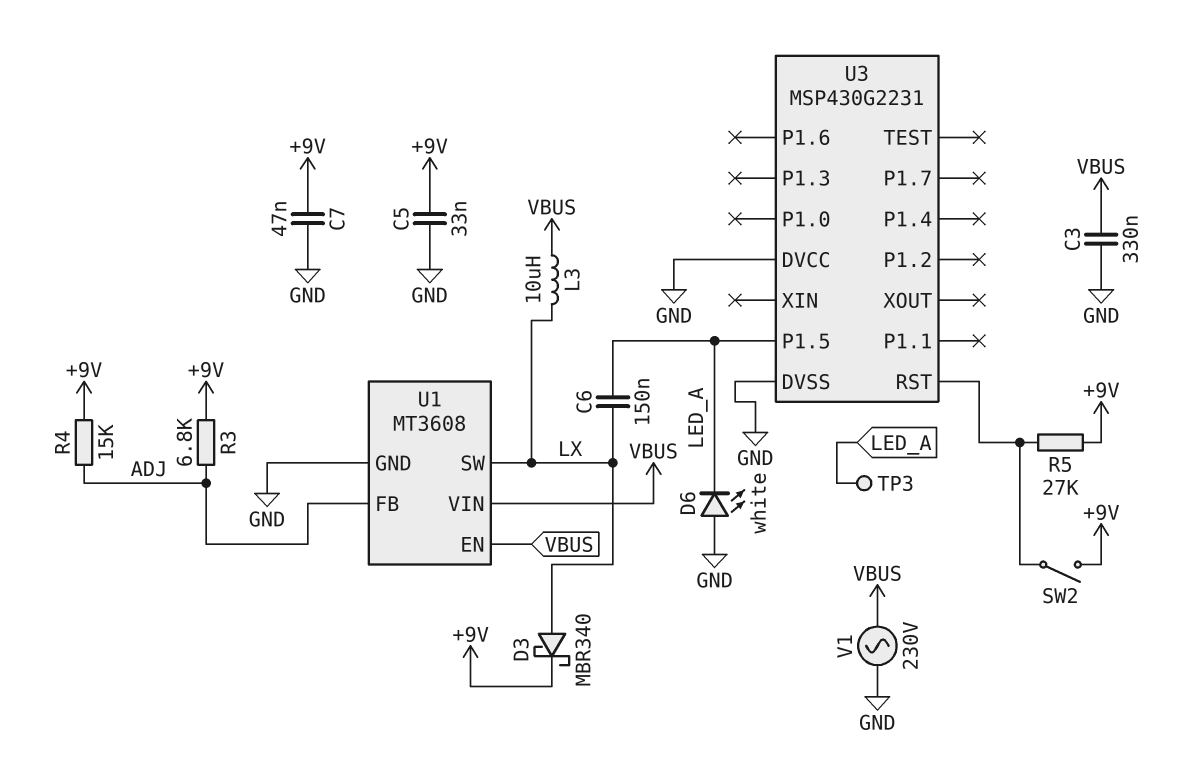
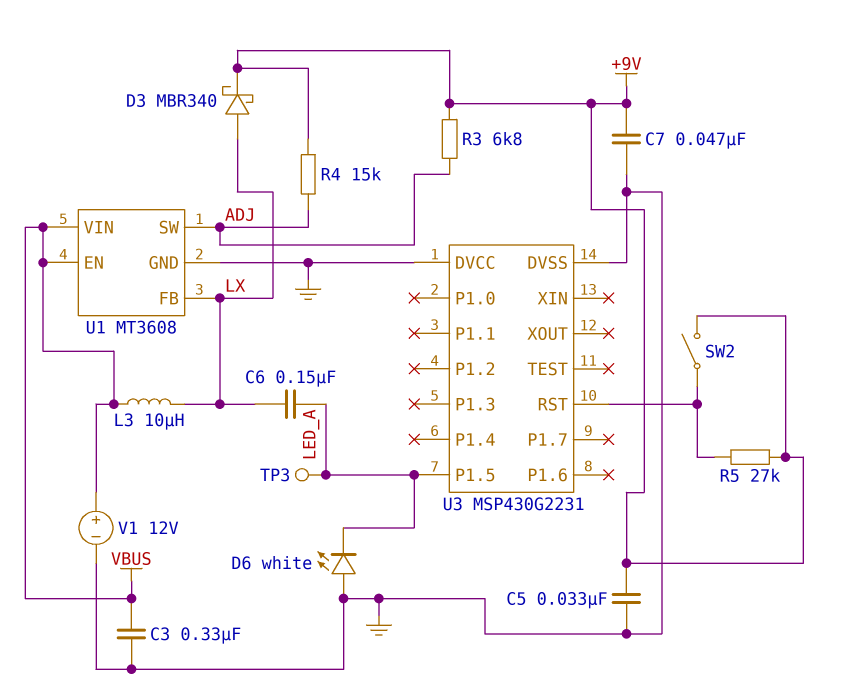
U1 pin FB: ADJ -> LX
U1 pin SW: LX -> ADJ
V1: AC 230V (GND, VBUS) -> 12V (plus VBUS, minus GND)

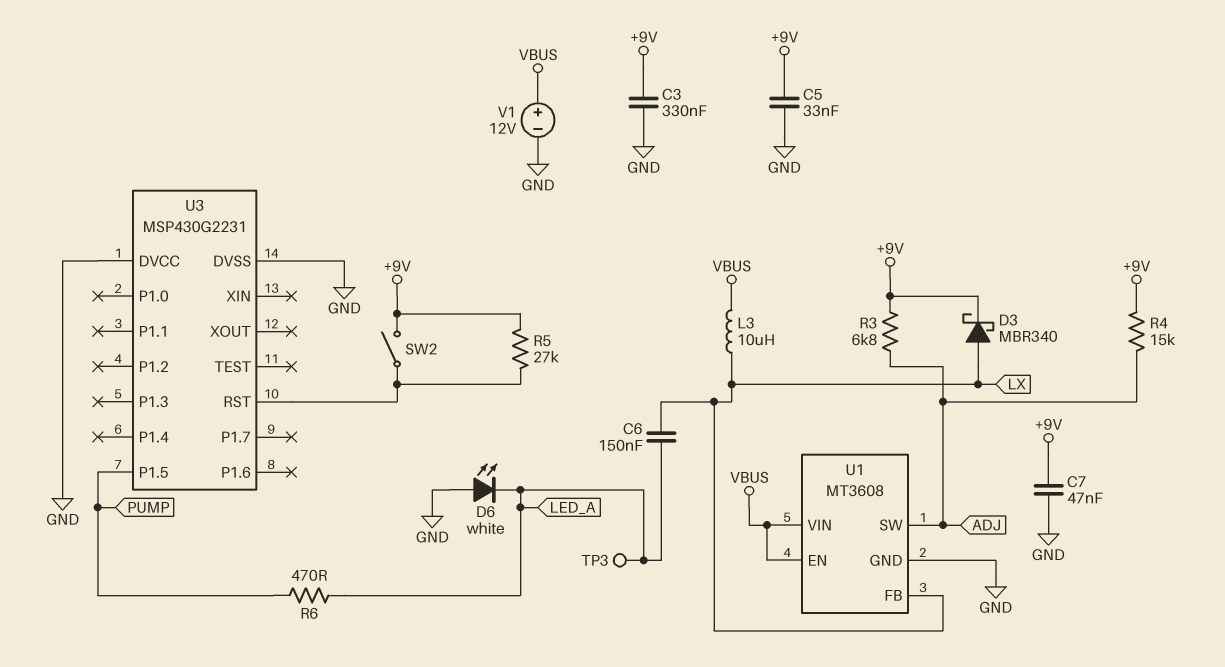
C3: 330nF (GND, VBUS) -> 330nF (+9V, GND)
R6: none -> 470 (LED_A, PUMP)
U3 pin P1.5: LED_A -> PUMP

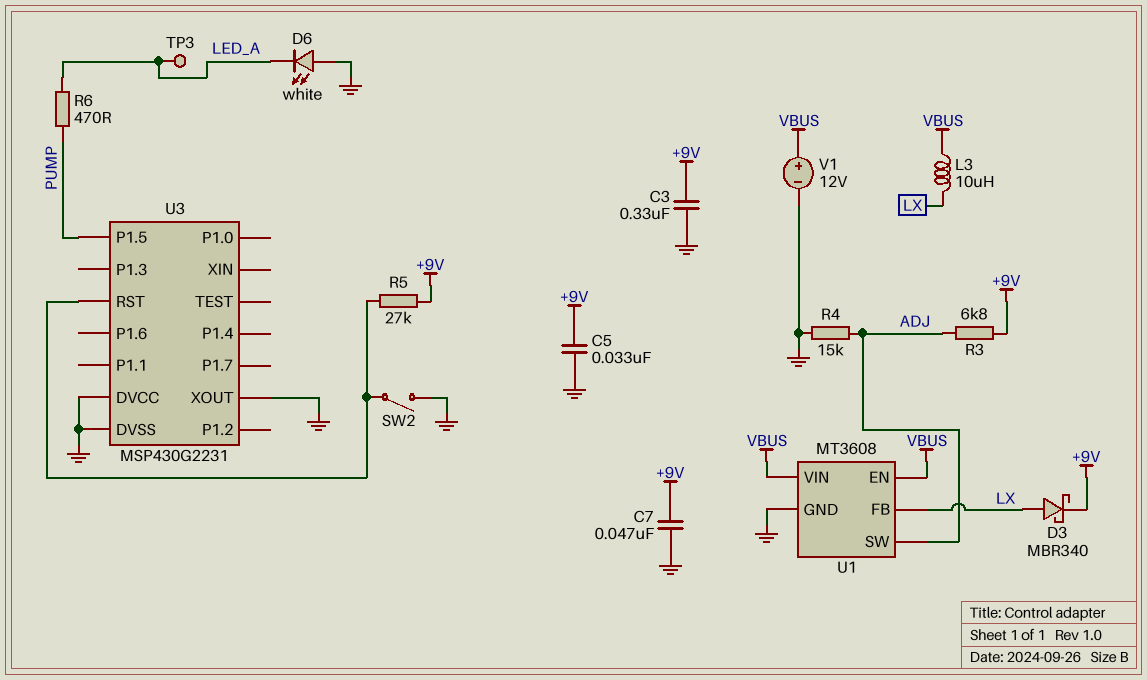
C6: 150nF (LED_A, LX) -> none
R4: 15k (+9V, ADJ) -> 15k (ADJ, GND)
SW2: switch (+9V, U3/RST) -> switch (GND, U3/RST)
U3 pin XOUT: none -> GND

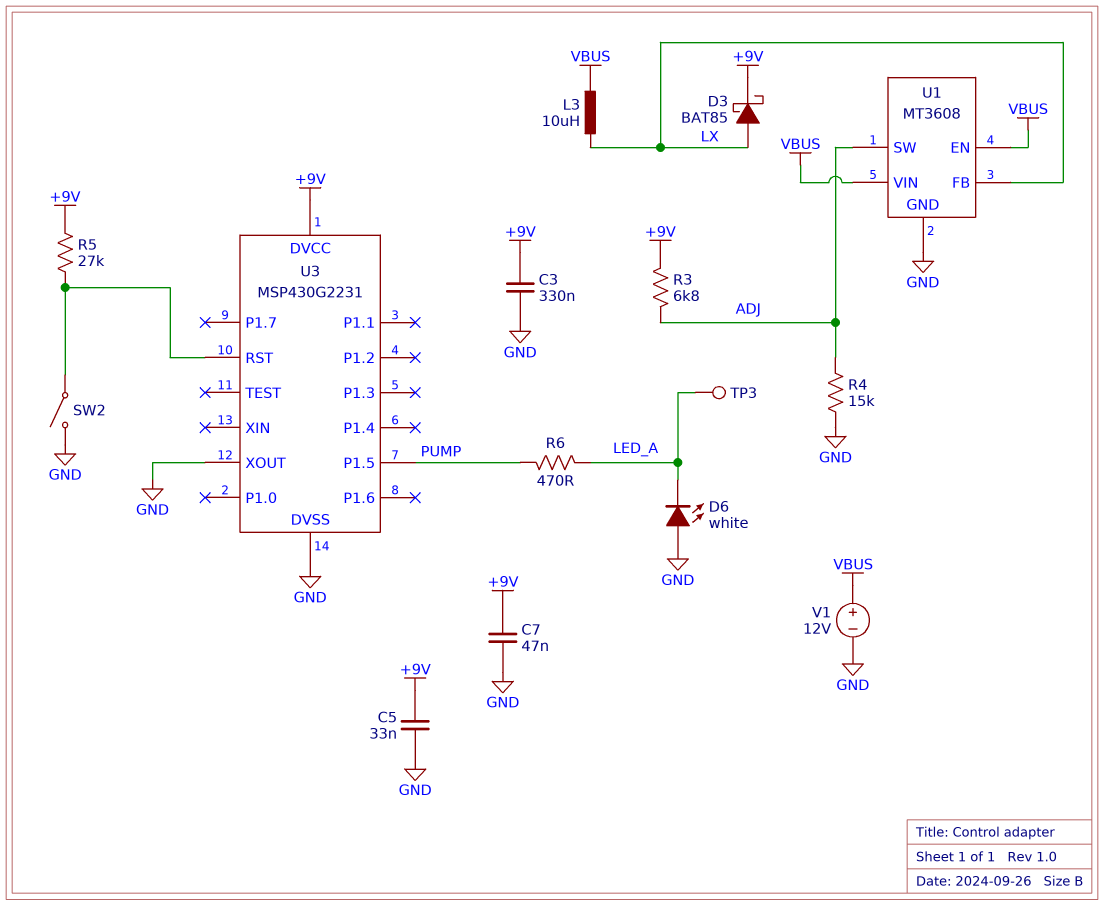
D3: schottky MBR340 (A LX, K +9V) -> schottky BAT85 (A LX, K +9V)
U3 pin DVCC: GND -> +9V

